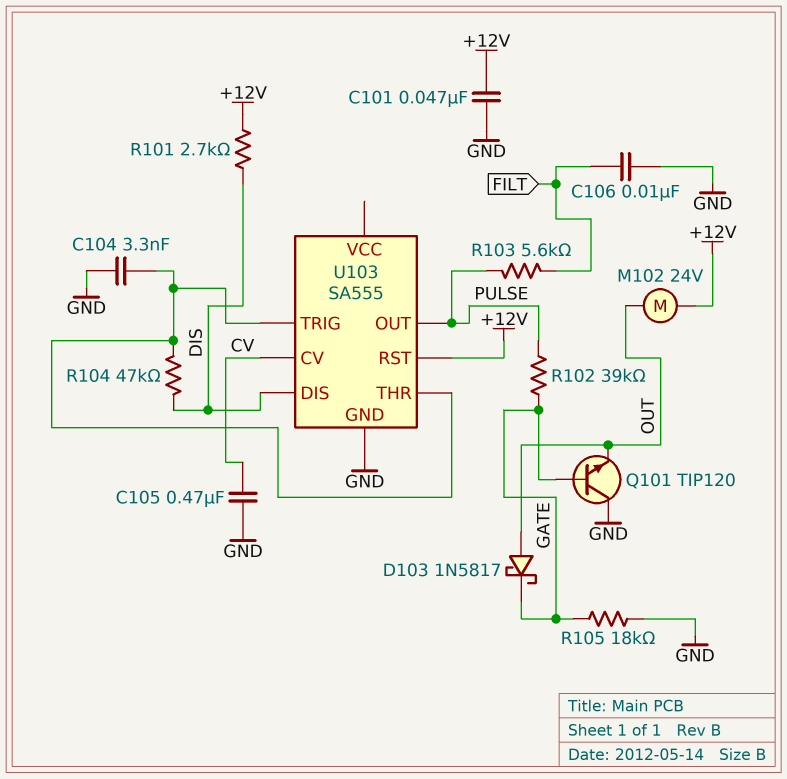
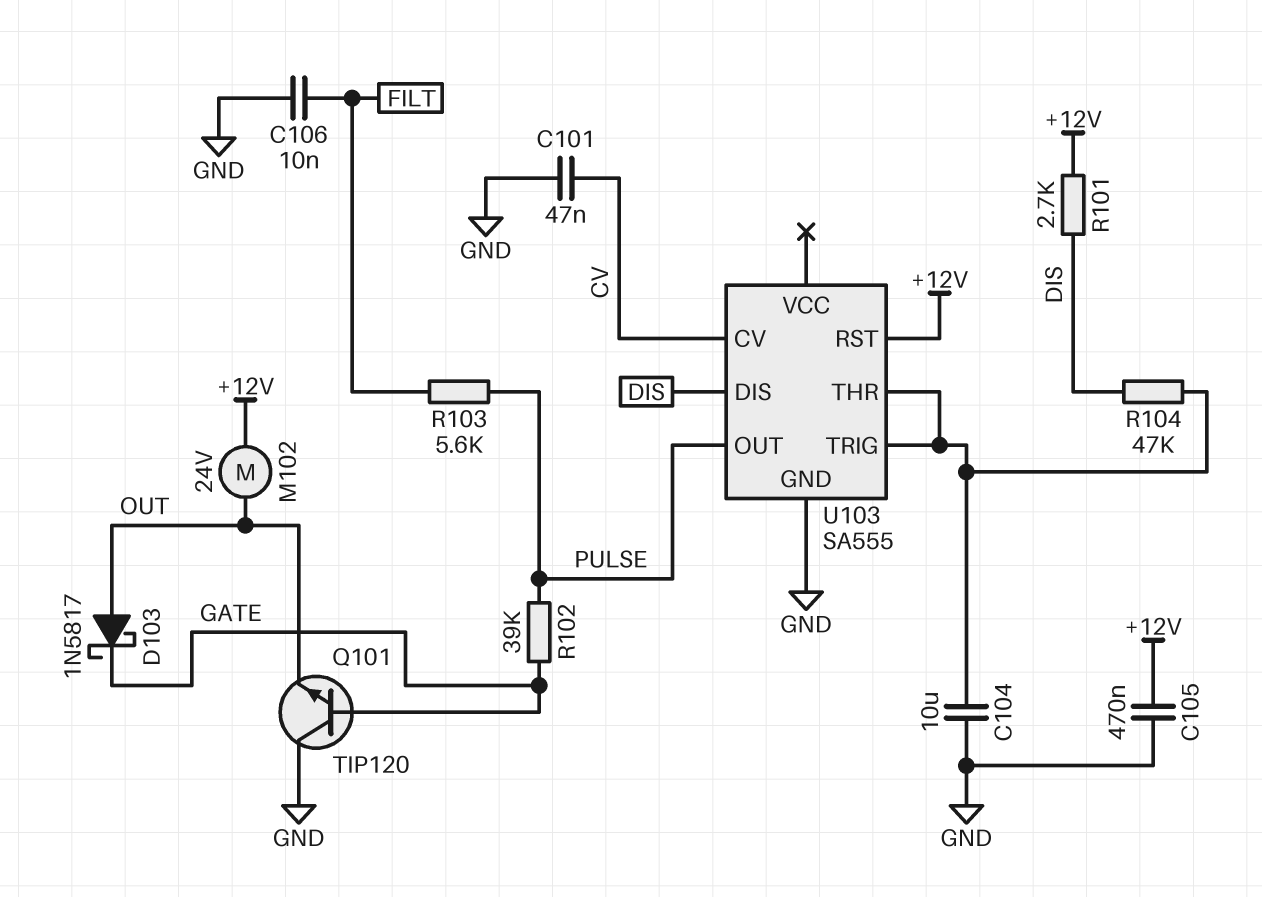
C101: 47nF (+12V, GND) -> 47nF (CV, GND)
C104: 3.3nF (GND, U103/THR) -> 10uF (GND, U103/THR)
C105: 470nF (CV, GND) -> 470nF (+12V, GND)
R105: 18k (GATE, GND) -> none

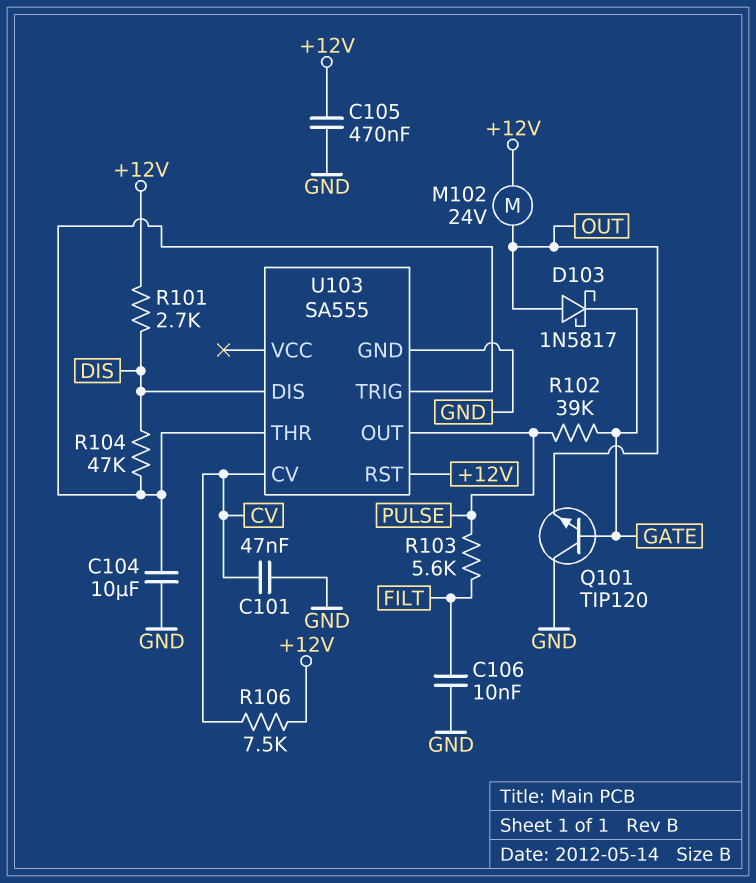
R106: none -> 7.5k (+12V, CV)

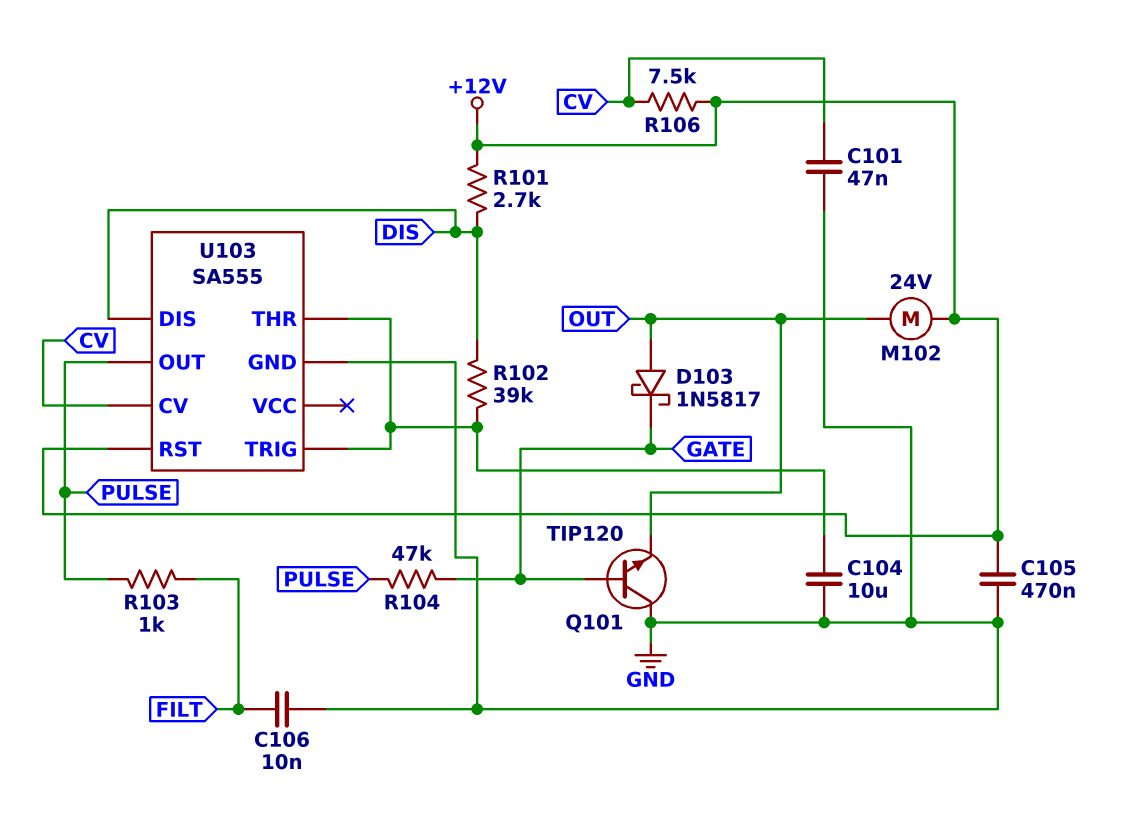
R102: 39k (GATE, PULSE) -> 39k (DIS, U103/THR)
R103: 5.6k (FILT, PULSE) -> 1k (FILT, PULSE)
R104: 47k (DIS, U103/THR) -> 47k (GATE, PULSE)

